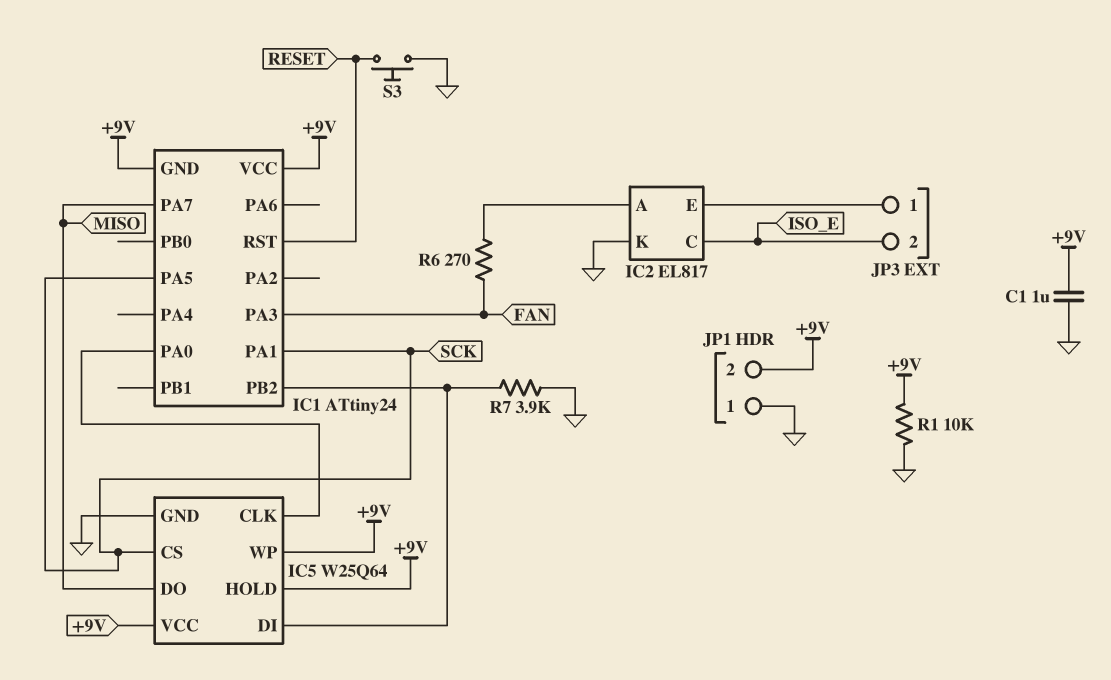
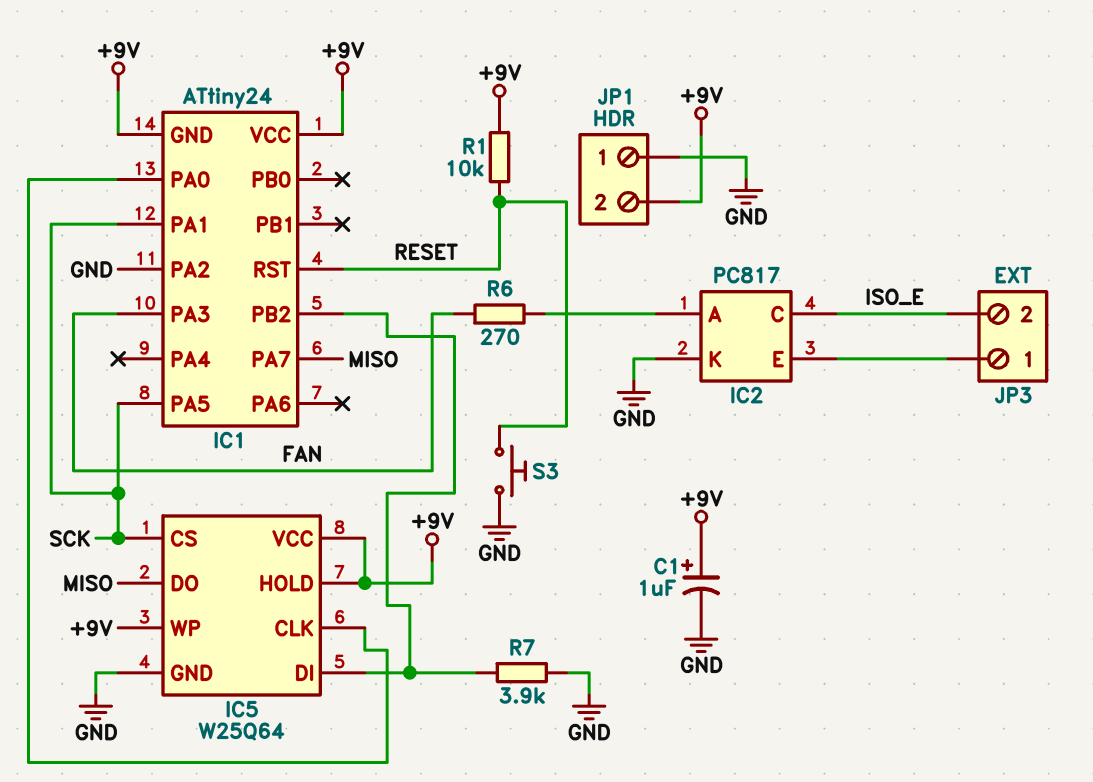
C1: 1uF (+9V, GND) -> 1uF (plus +9V, minus GND)
IC1 pin PA2: none -> GND
IC2: EL817 -> PC817
R1: 10k (+9V, GND) -> 10k (+9V, RESET)

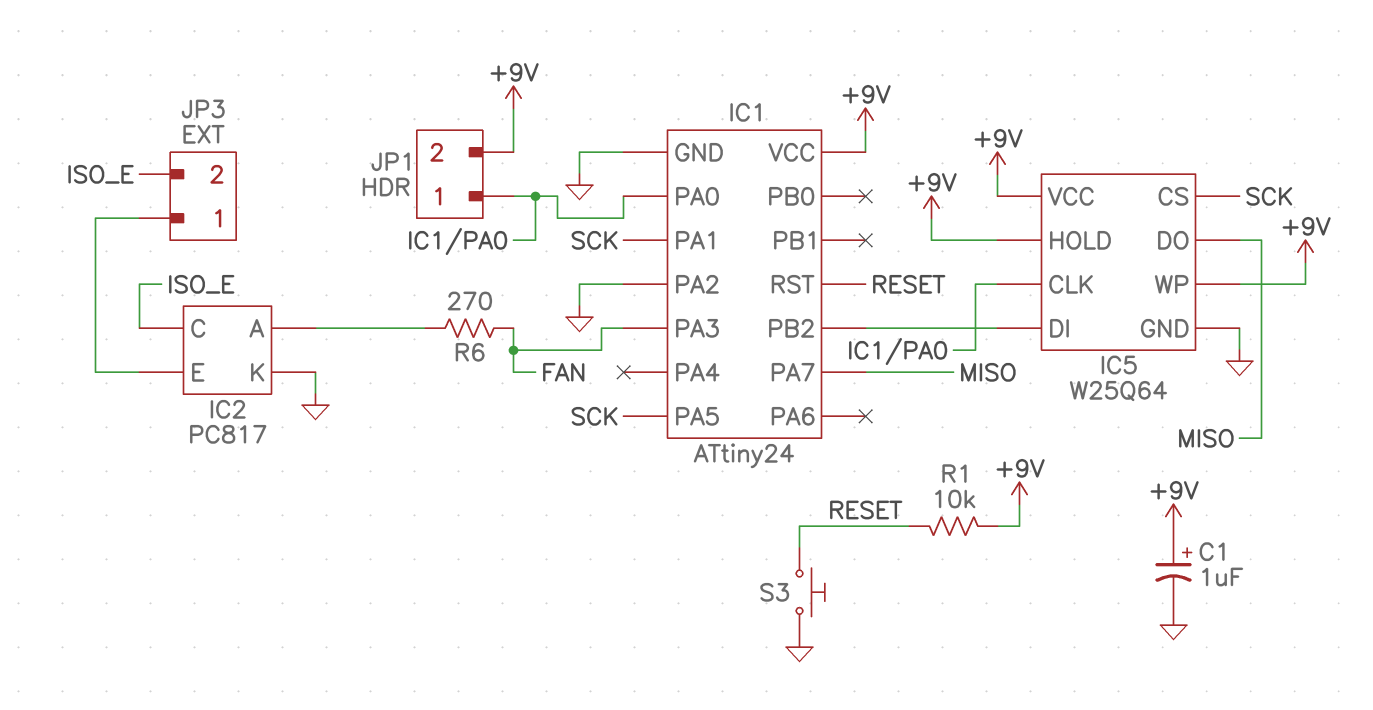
IC1 pin GND: +9V -> GND
JP1 pin 1: GND -> IC1/PA0
R7: 3.9k (GND, IC1/PB2) -> none

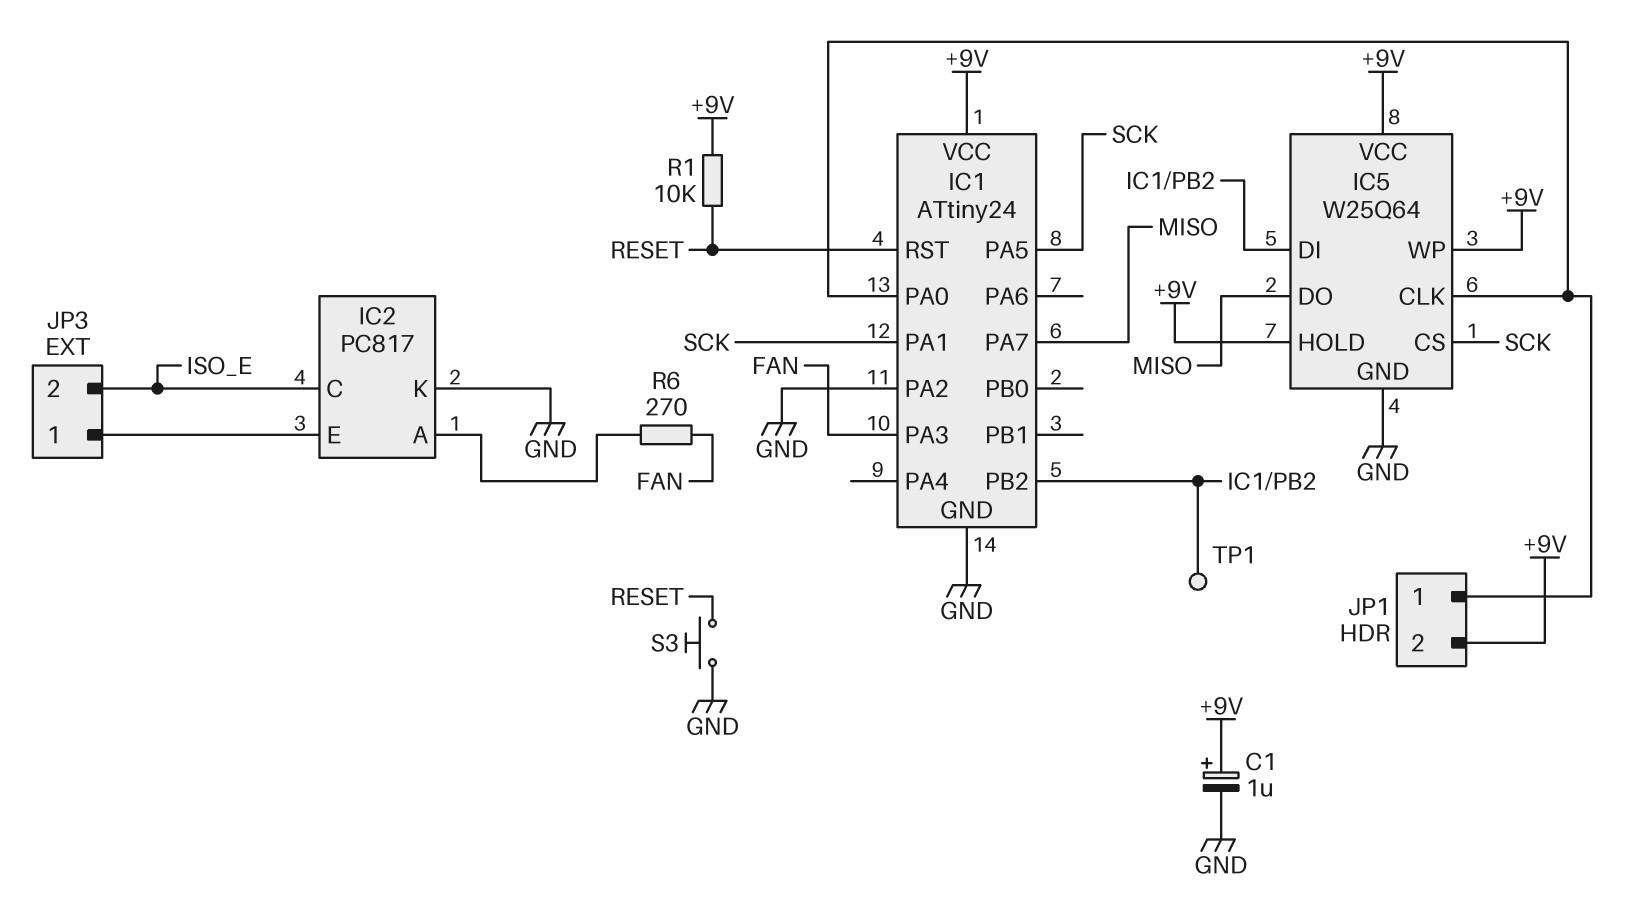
TP1: none -> test point (IC1/PB2)

